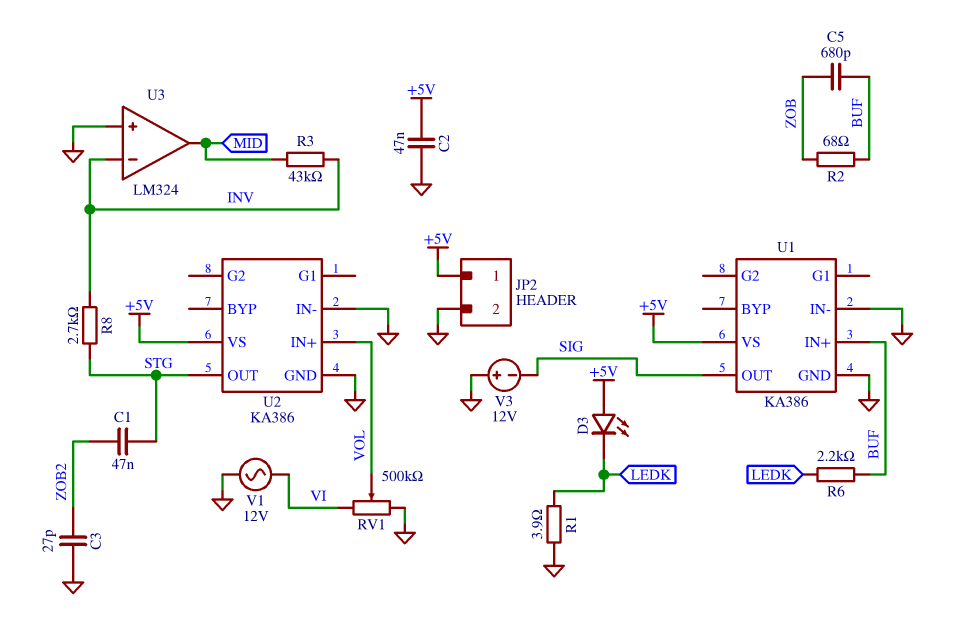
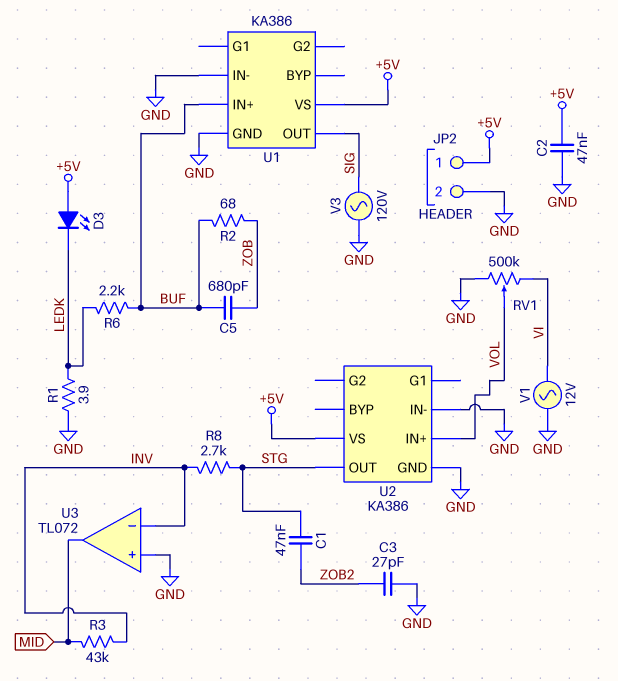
U3: LM324 -> TL072
V3: 12V (plus GND, minus SIG) -> AC 120V (GND, SIG)

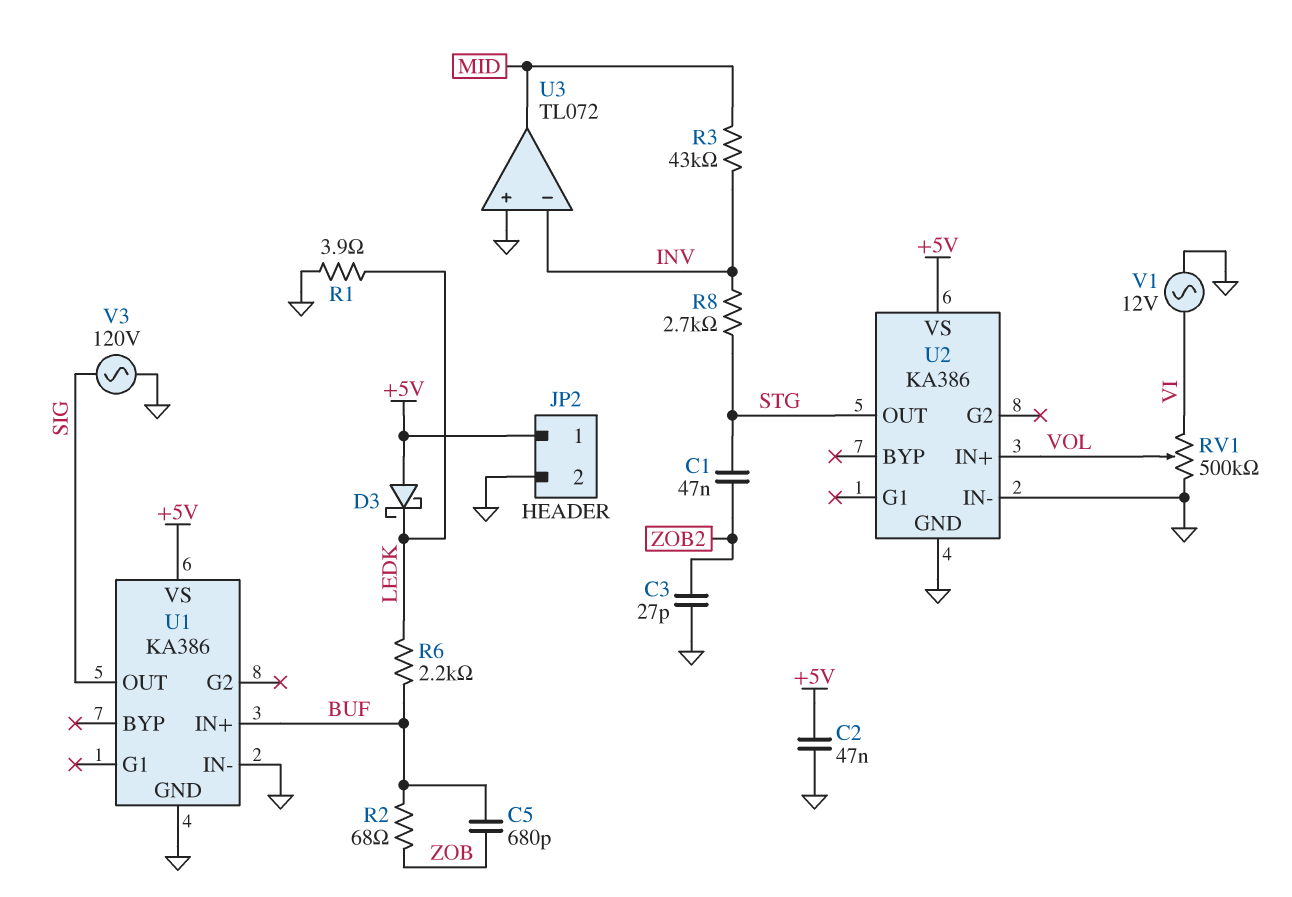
D3: LED (A +5V, K LEDK) -> schottky (A +5V, K LEDK)

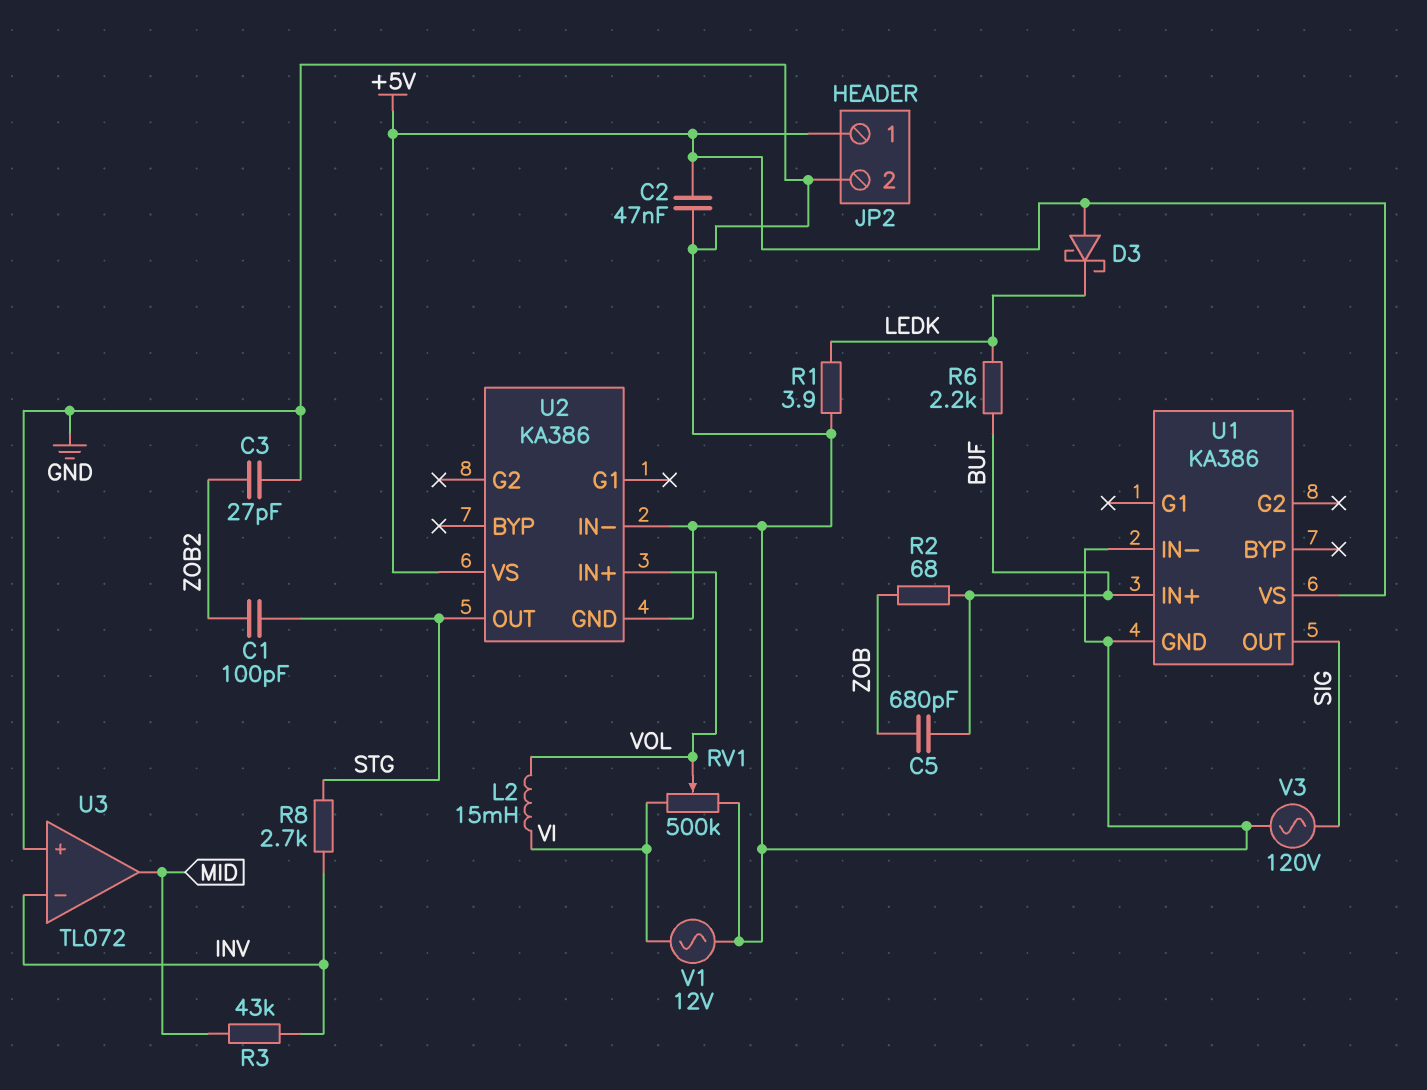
C1: 47nF (STG, ZOB2) -> 100pF (STG, ZOB2)
L2: none -> 15mH (VI, VOL)

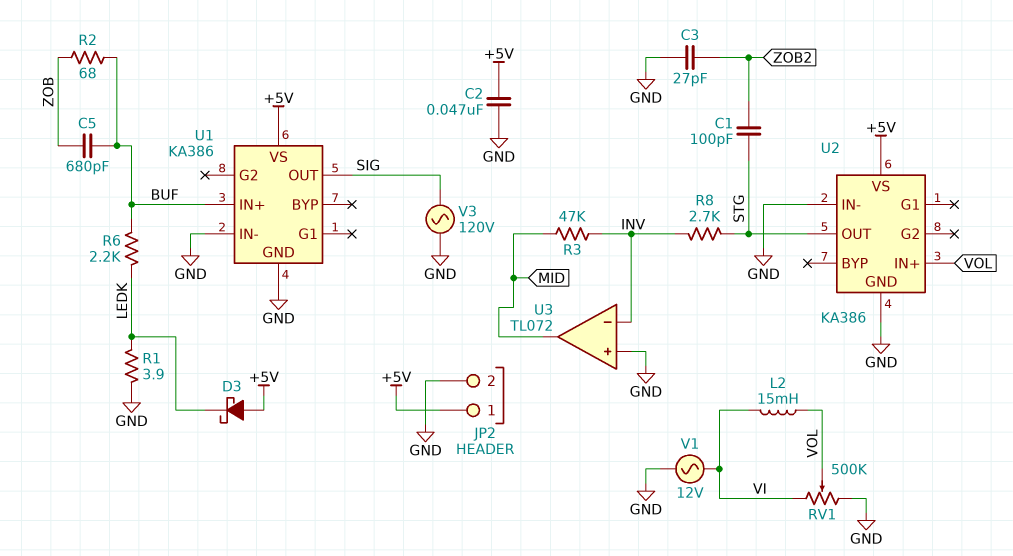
R3: 43k (INV, MID) -> 47k (INV, MID)

